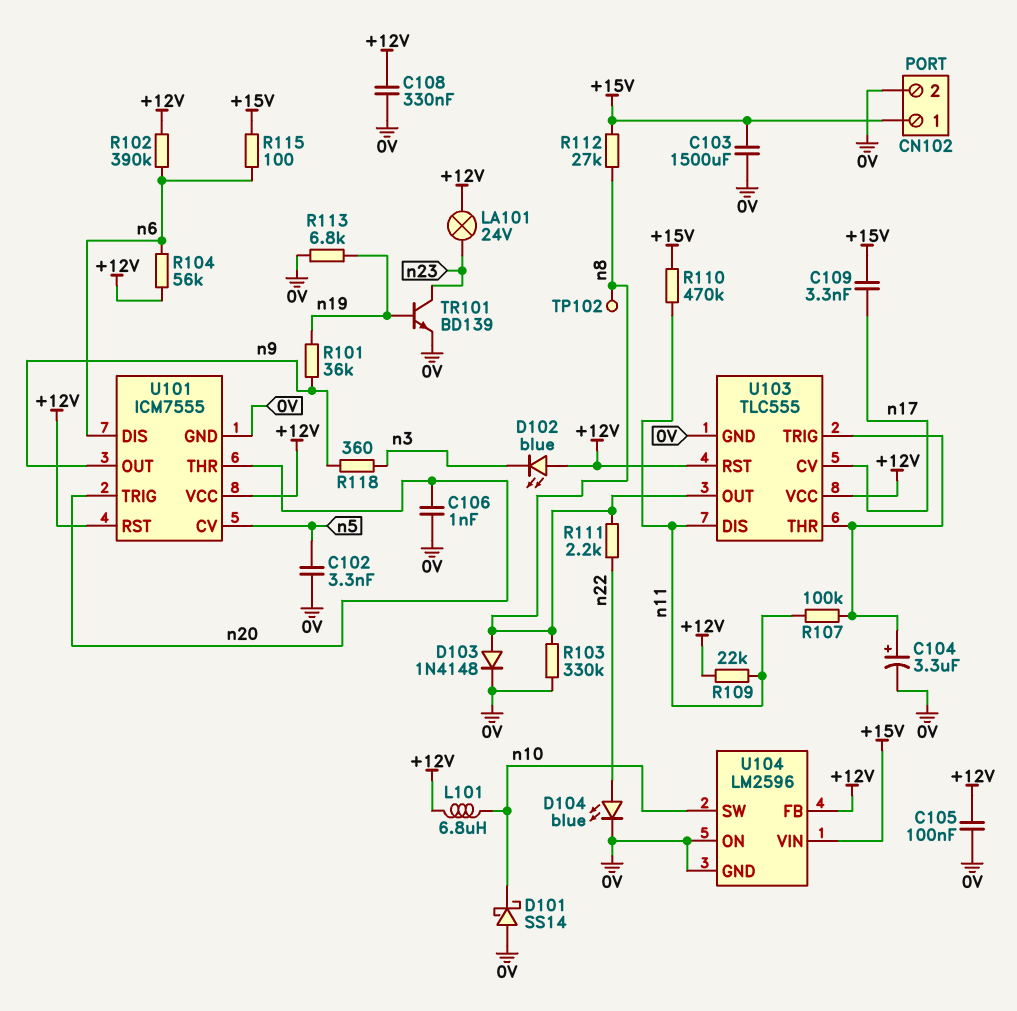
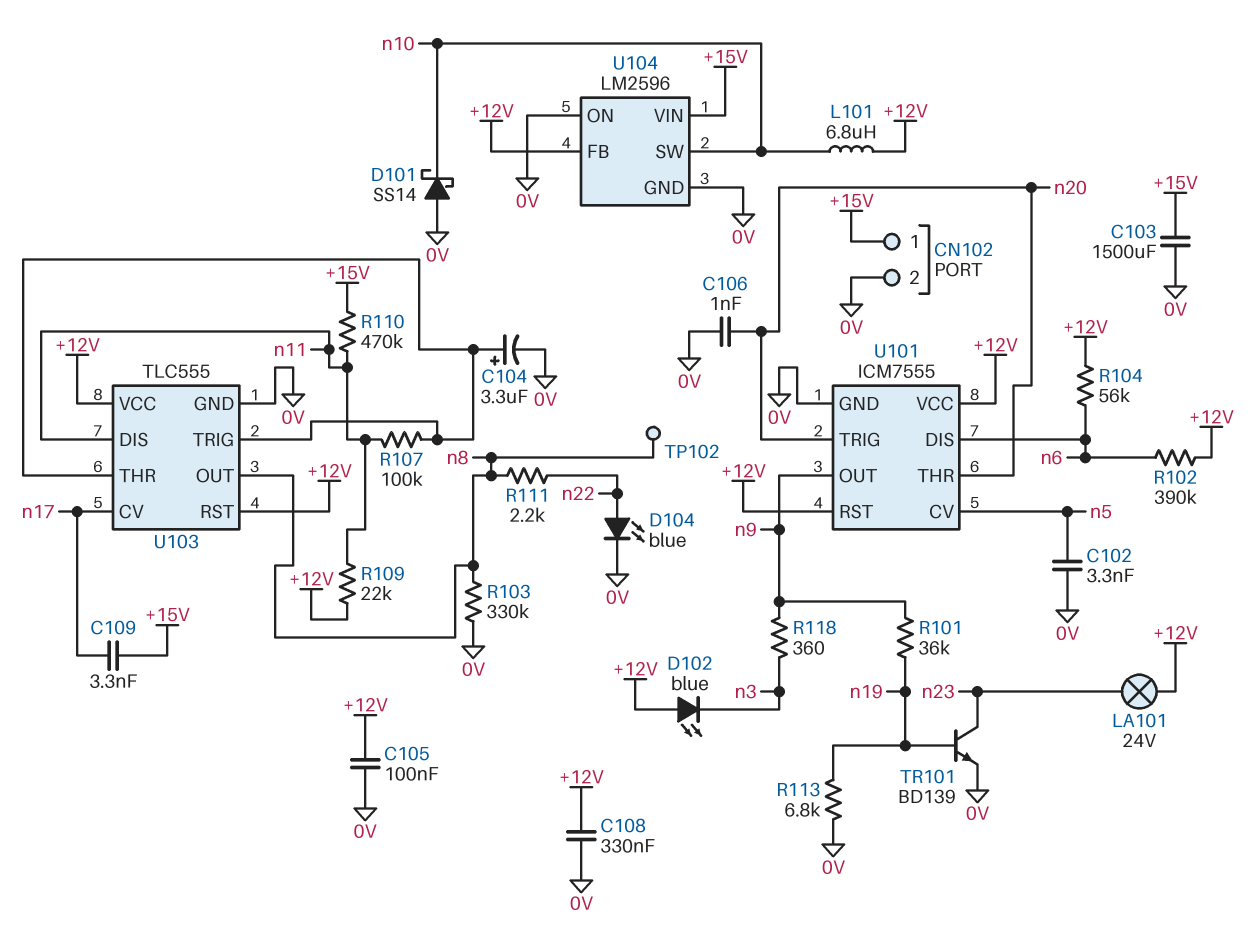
D103: diode 1N4148 (A n8, K 0V) -> none
R112: 27k (+15V, n8) -> none
R115: 100 (+15V, n6) -> none

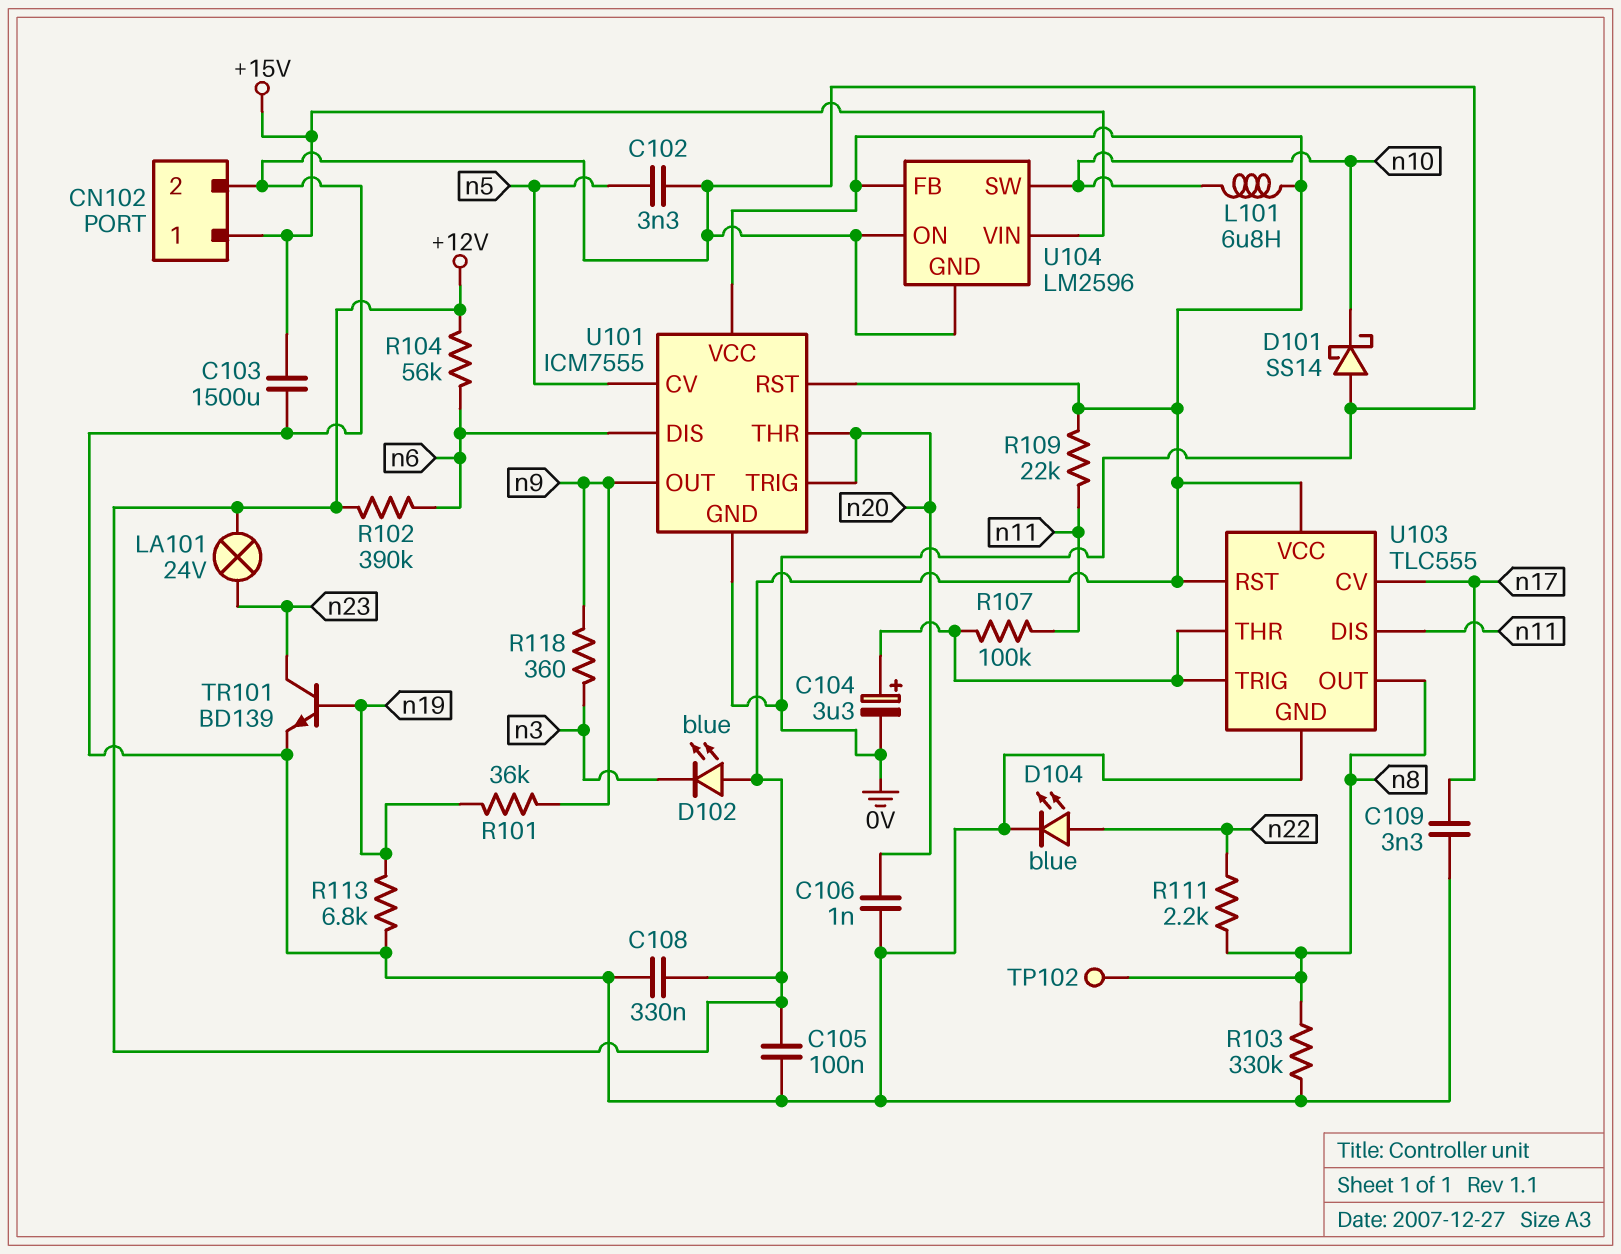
C109: 3.3nF (+15V, n17) -> 3.3nF (0V, n17)
R110: 470k (+15V, n11) -> none

